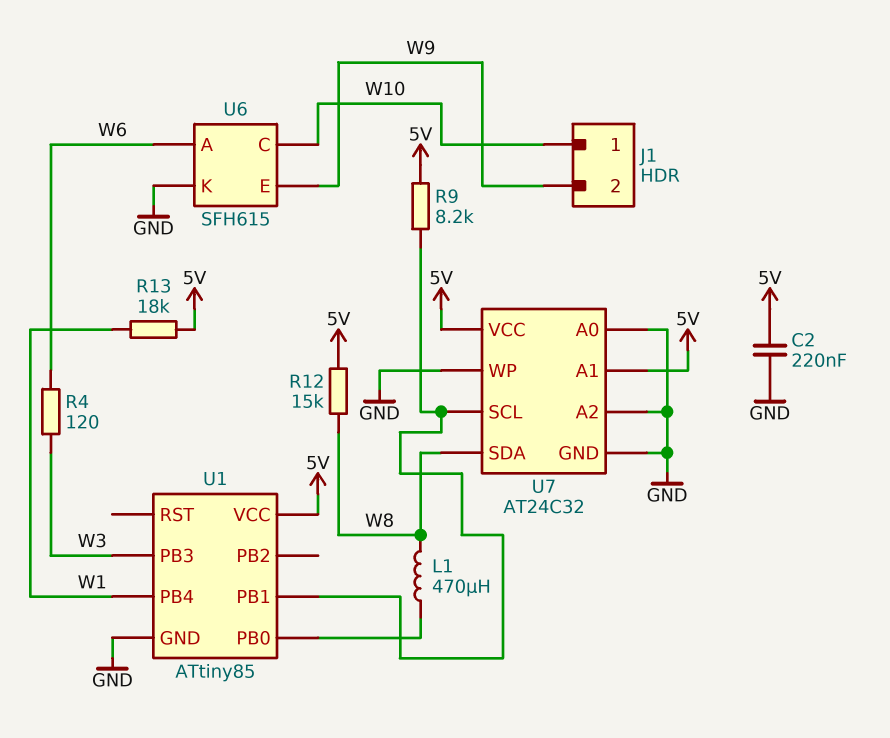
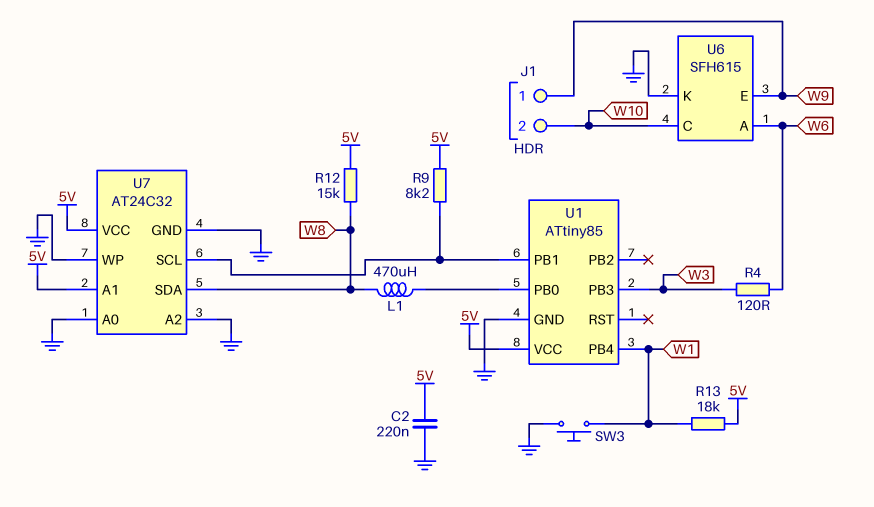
J1 pin 1: W10 -> W9
J1 pin 2: W9 -> W10
SW3: none -> button (GND, W1)

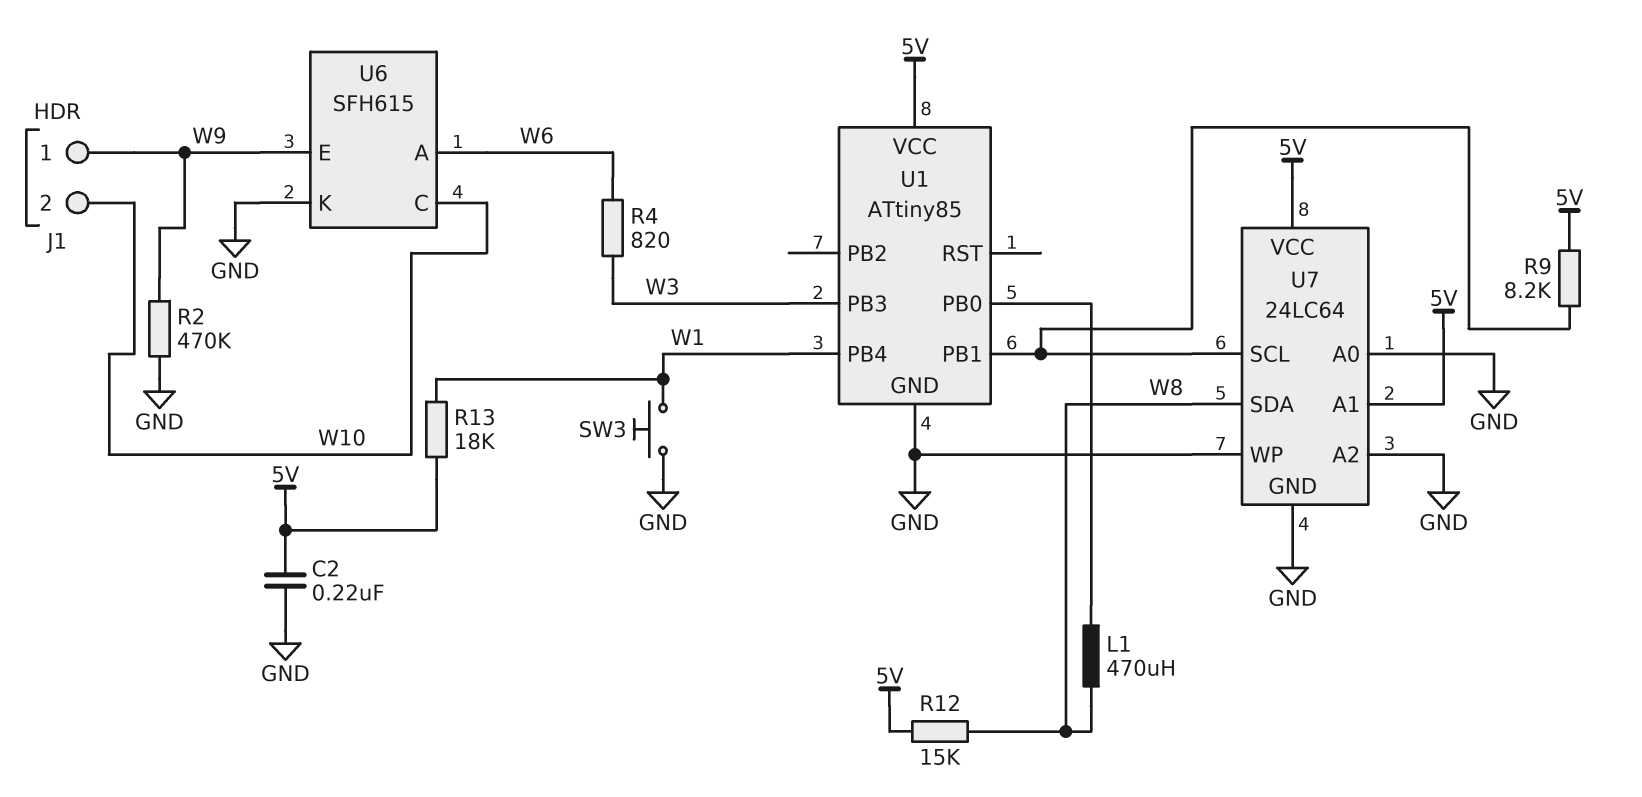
R2: none -> 470k (GND, W9)
R4: 120 (W3, W6) -> 820 (W3, W6)
U7: AT24C32 -> 24LC64

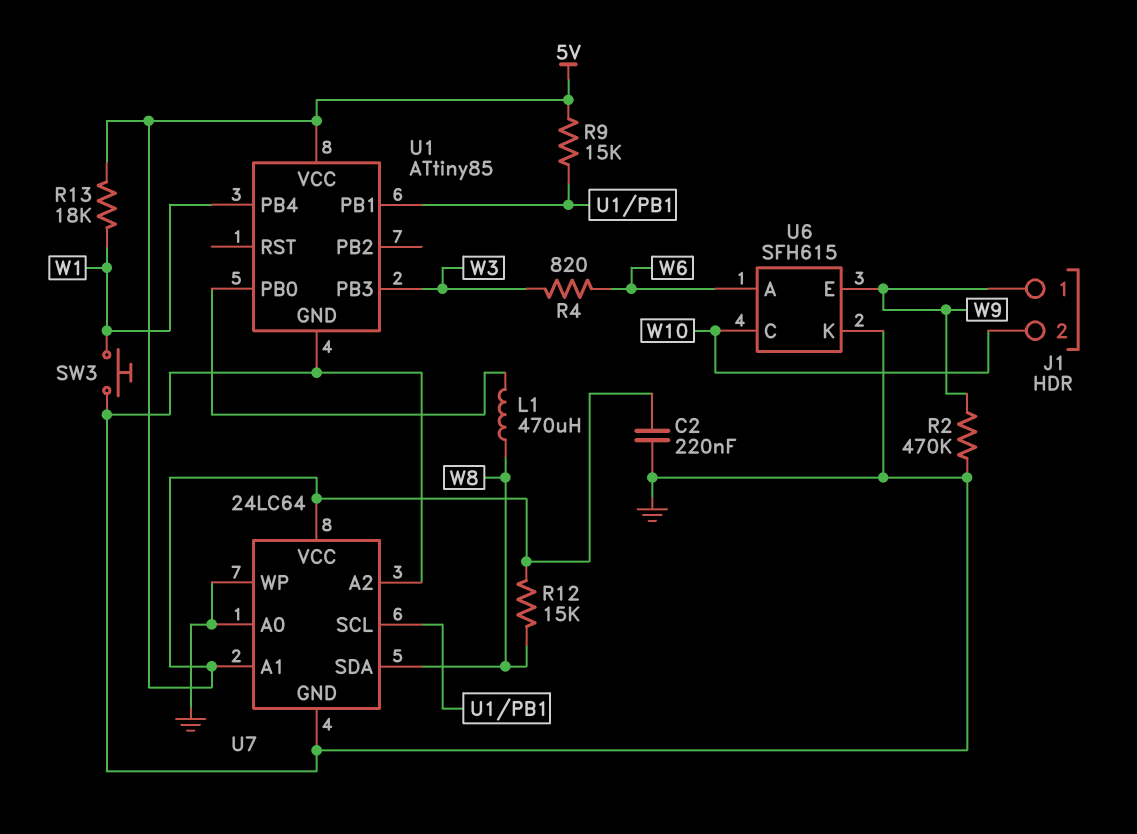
R9: 8.2k (5V, U1/PB1) -> 15k (5V, U1/PB1)

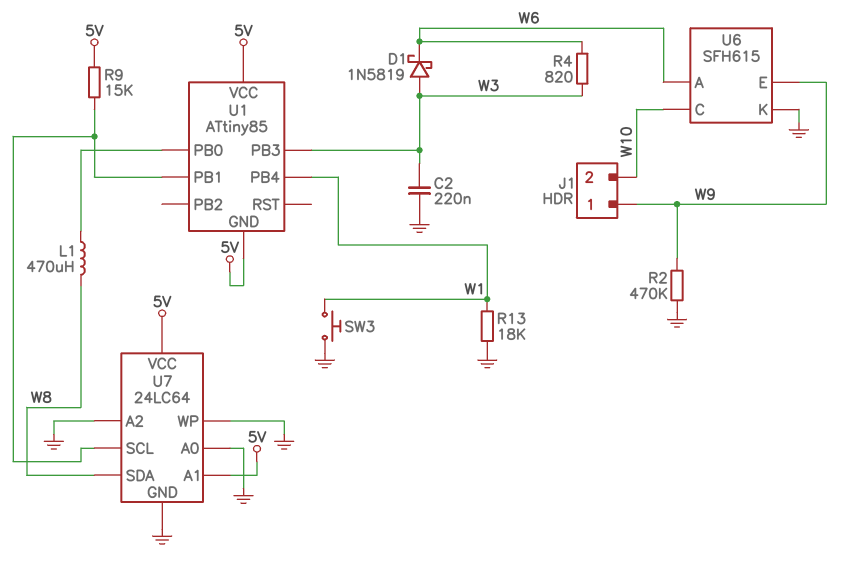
C2: 220nF (5V, GND) -> 220nF (GND, W3)
D1: none -> schottky 1N5819 (A W3, K W6)
R12: 15k (5V, W8) -> none
R13: 18k (5V, W1) -> 18k (GND, W1)
U1 pin GND: GND -> 5V

